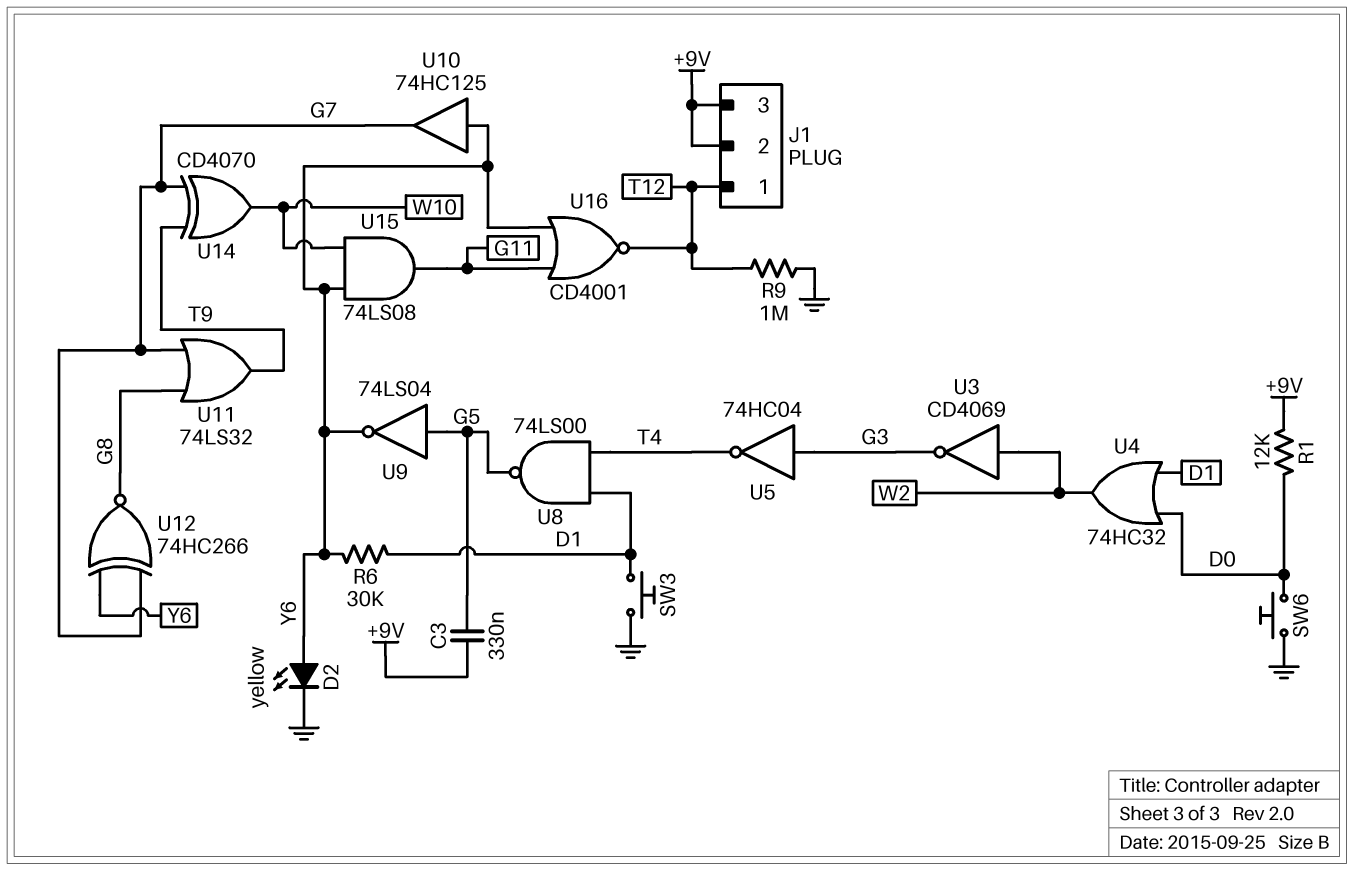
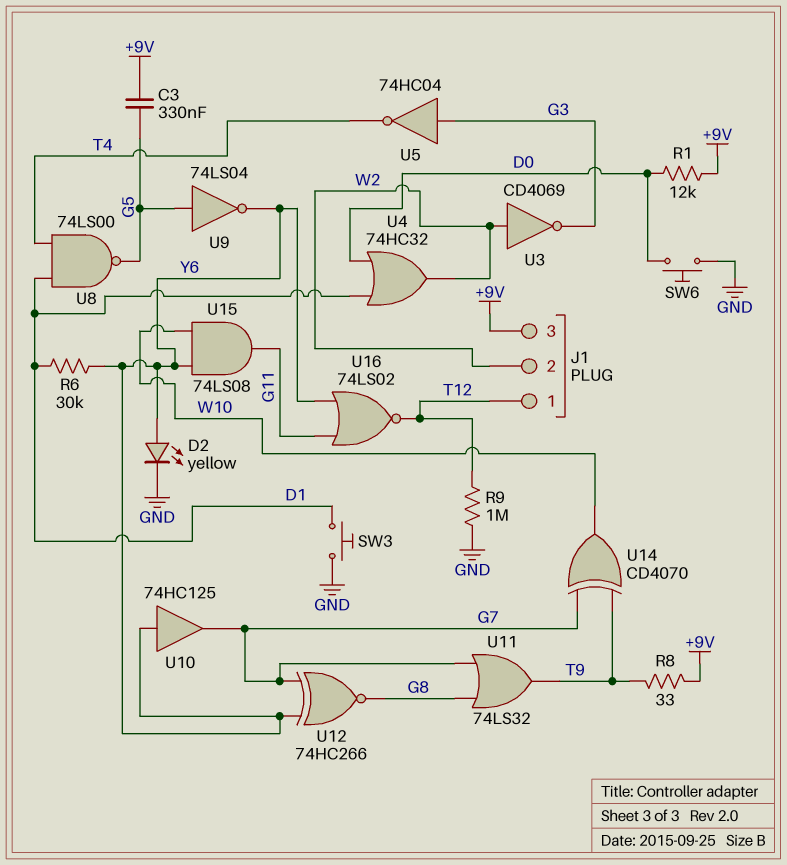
J1 pin 2: +9V -> W2
R8: none -> 33 (+9V, T9)
U16: NOR CD4001 (in G11, in Y6, out T12) -> NOR 74LS02 (in G11, in Y6, out T12)

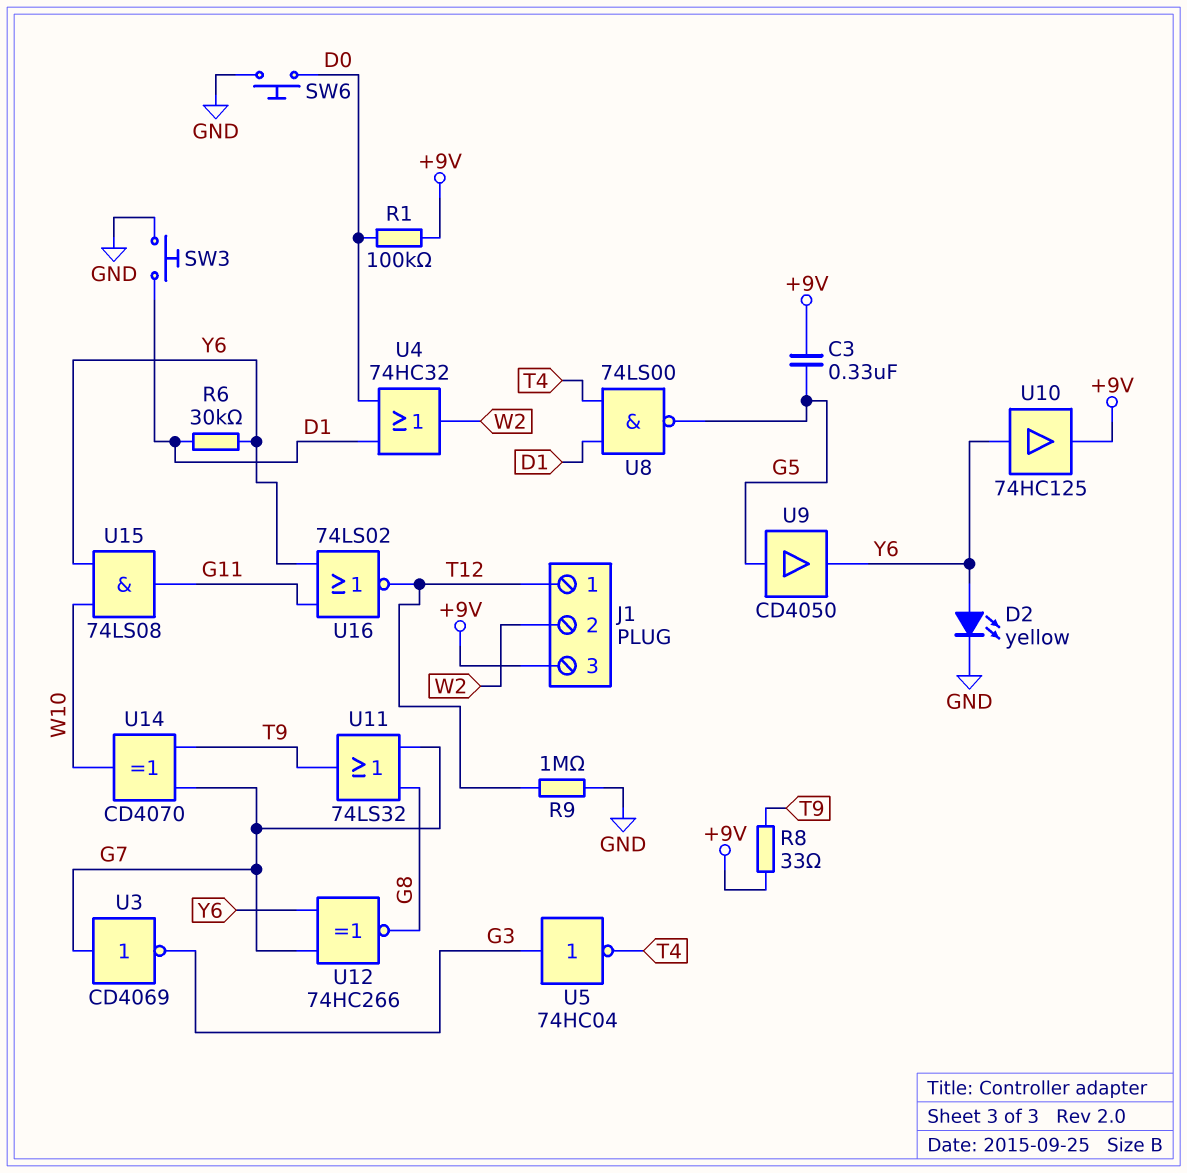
R1: 12k (+9V, D0) -> 100k (+9V, D0)
U3: NOT CD4069 (in W2, out G3) -> NOT CD4069 (in G7, out G3)
U9: NOT 74LS04 (in G5, out Y6) -> buffer CD4050 (in G5, out Y6)
U10: buffer 74HC125 (in Y6, out G7) -> buffer 74HC125 (in Y6, out +9V)

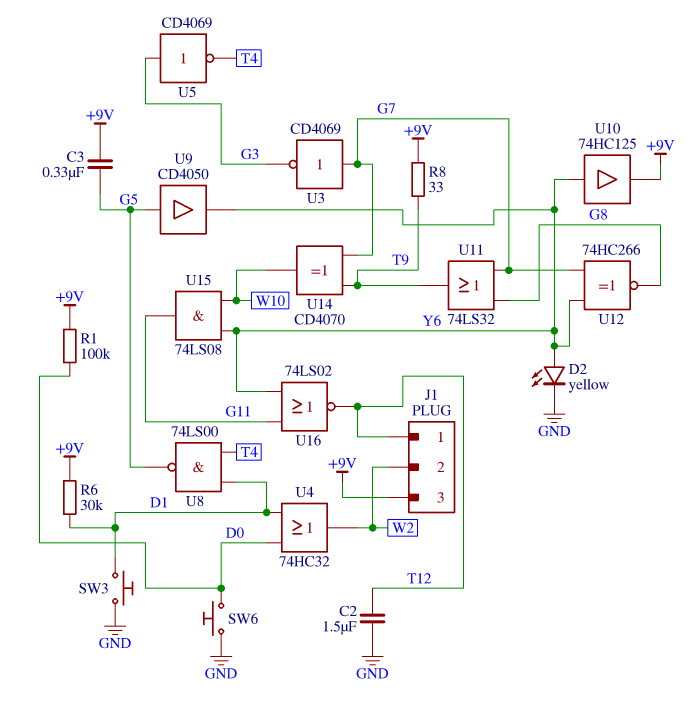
C2: none -> 1.5uF (GND, T12)
R6: 30k (D1, Y6) -> 30k (+9V, D1)
R9: 1M (GND, T12) -> none
U5: NOT 74HC04 (in G3, out T4) -> NOT CD4069 (in G3, out T4)

